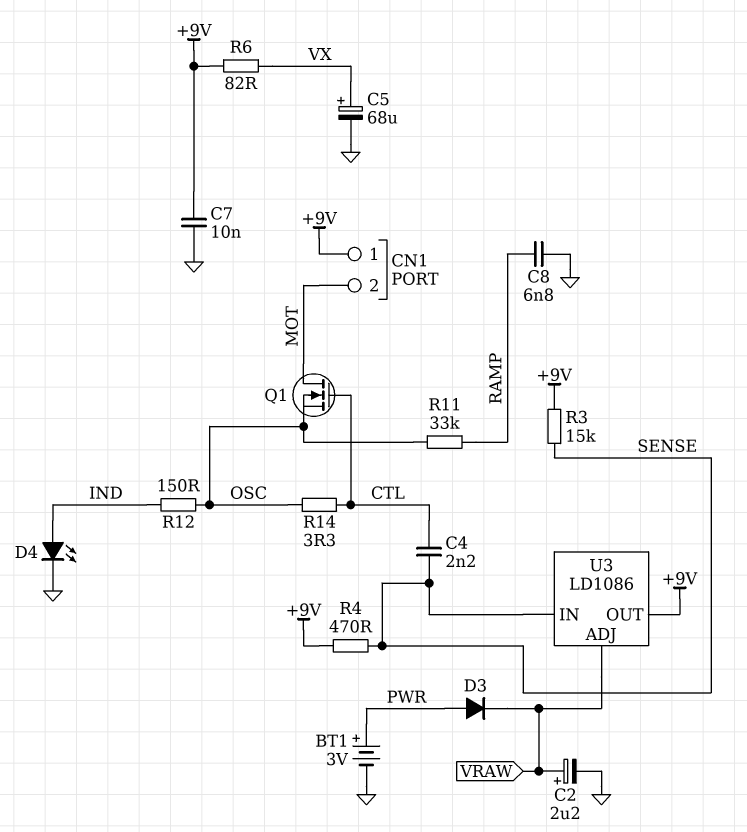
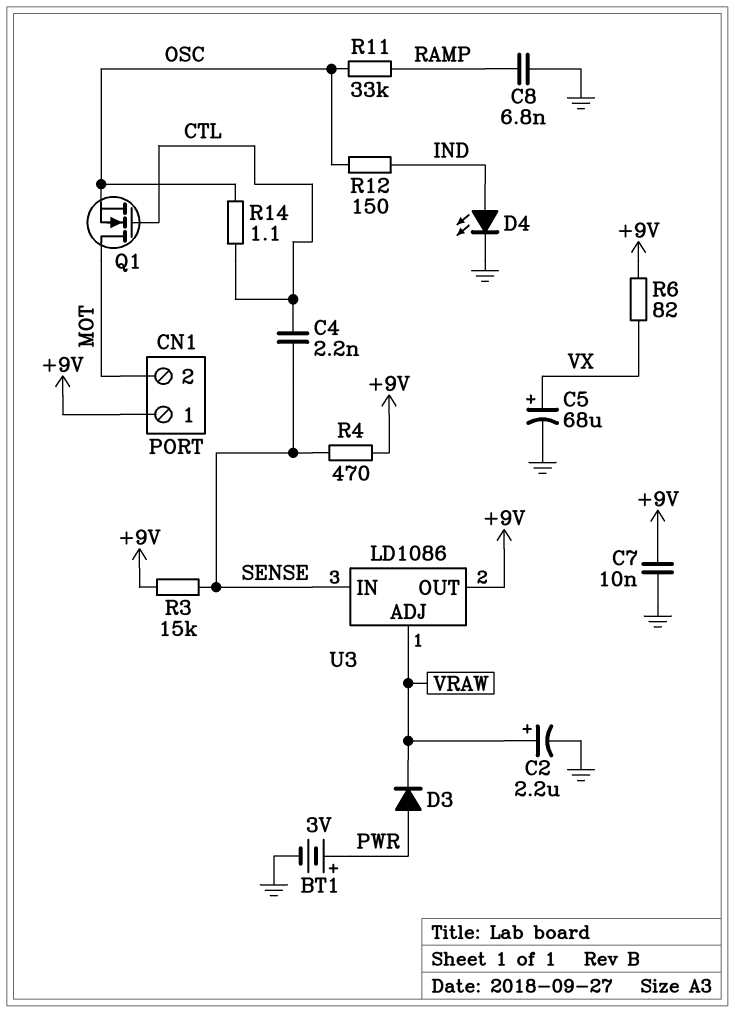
R14: 3.3 (CTL, OSC) -> 1.1 (CTL, OSC)

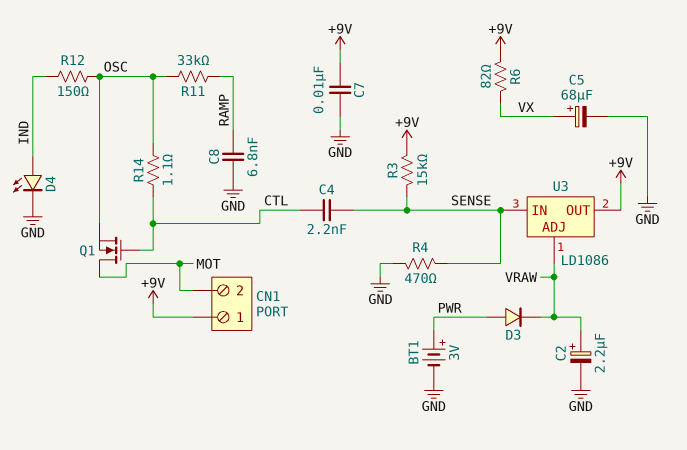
R4: 470 (+9V, SENSE) -> 470 (GND, SENSE)

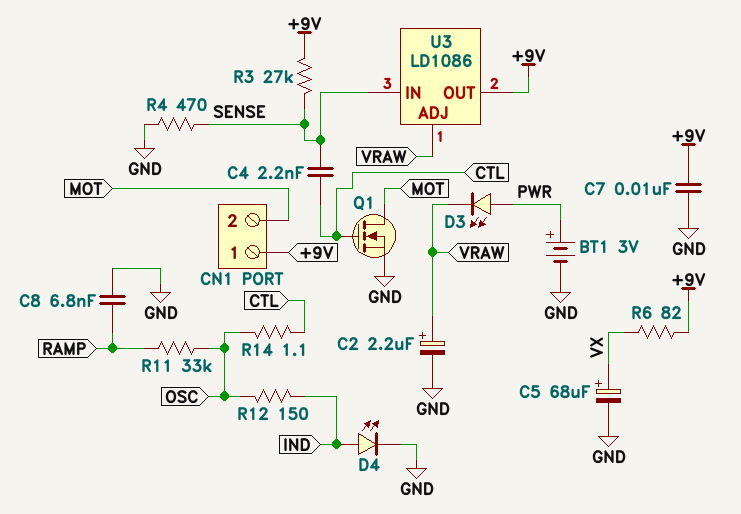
D3: diode (A PWR, K VRAW) -> LED (A PWR, K VRAW)
Q1: NMOS (G CTL, D MOT, S OSC) -> NMOS (G CTL, D MOT, S GND)
R3: 15k (+9V, SENSE) -> 27k (+9V, SENSE)

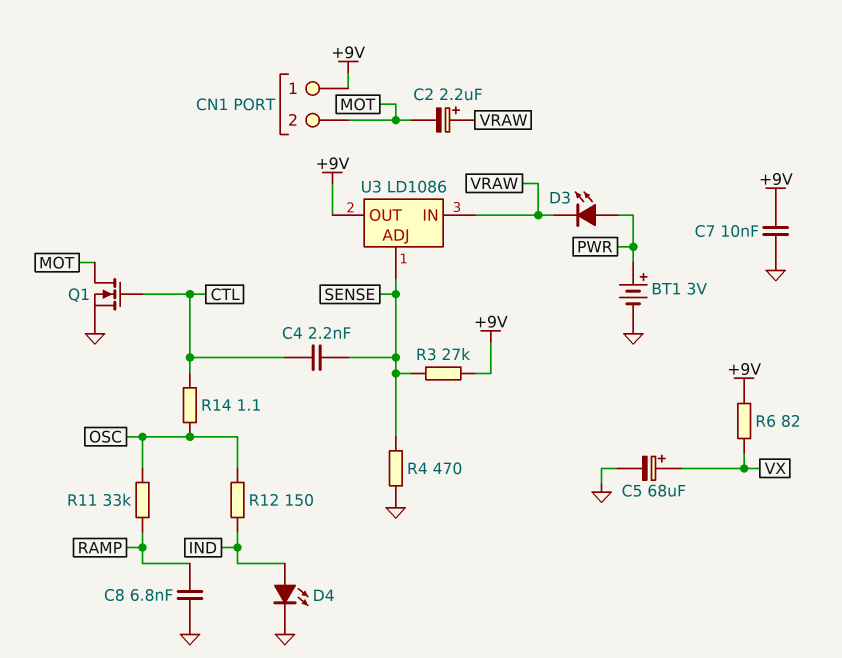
C2: 2.2uF (plus VRAW, minus GND) -> 2.2uF (plus VRAW, minus MOT)
U3 pin ADJ: VRAW -> SENSE
U3 pin IN: SENSE -> VRAW

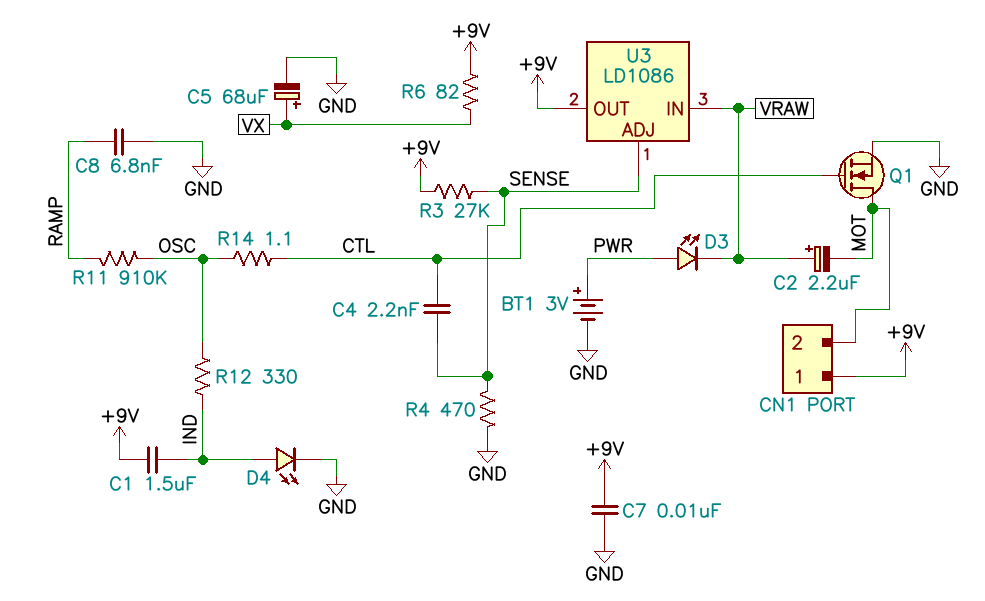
C1: none -> 1.5uF (+9V, IND)
R11: 33k (OSC, RAMP) -> 910k (OSC, RAMP)
R12: 150 (IND, OSC) -> 330 (IND, OSC)

